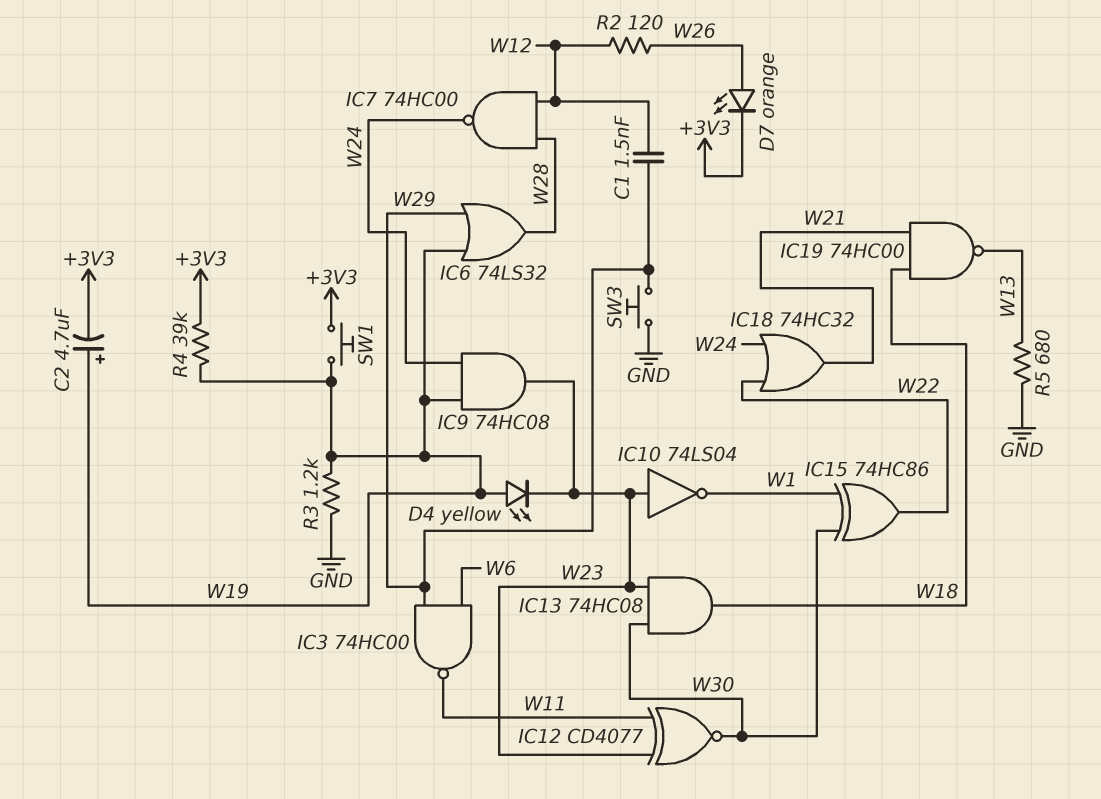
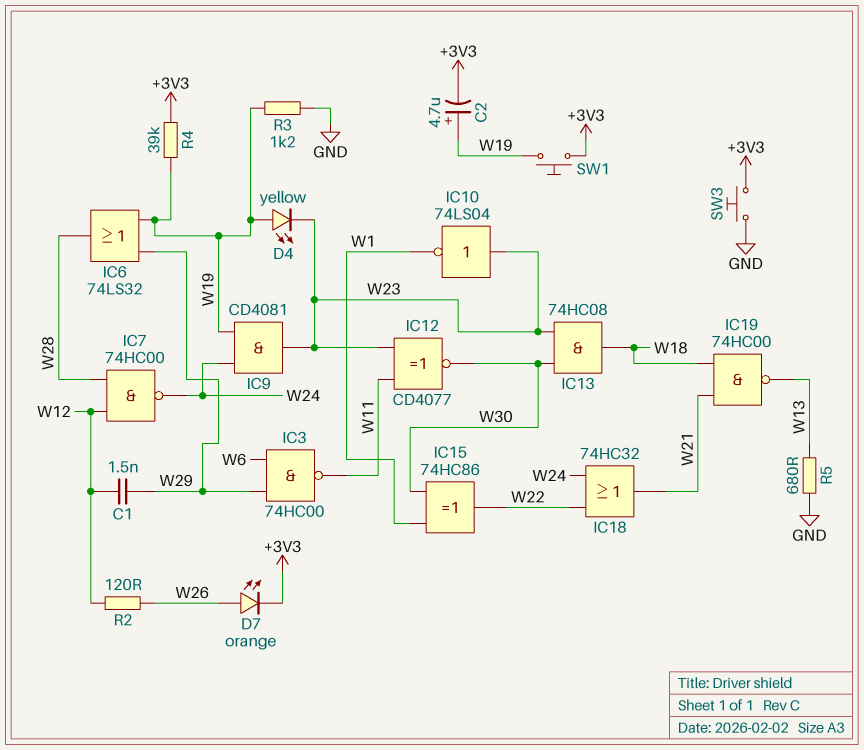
IC9: AND 74HC08 (in W19, in W24, out W23) -> AND CD4081 (in W19, in W24, out W23)
SW3: button (GND, W29) -> button (+3V3, GND)

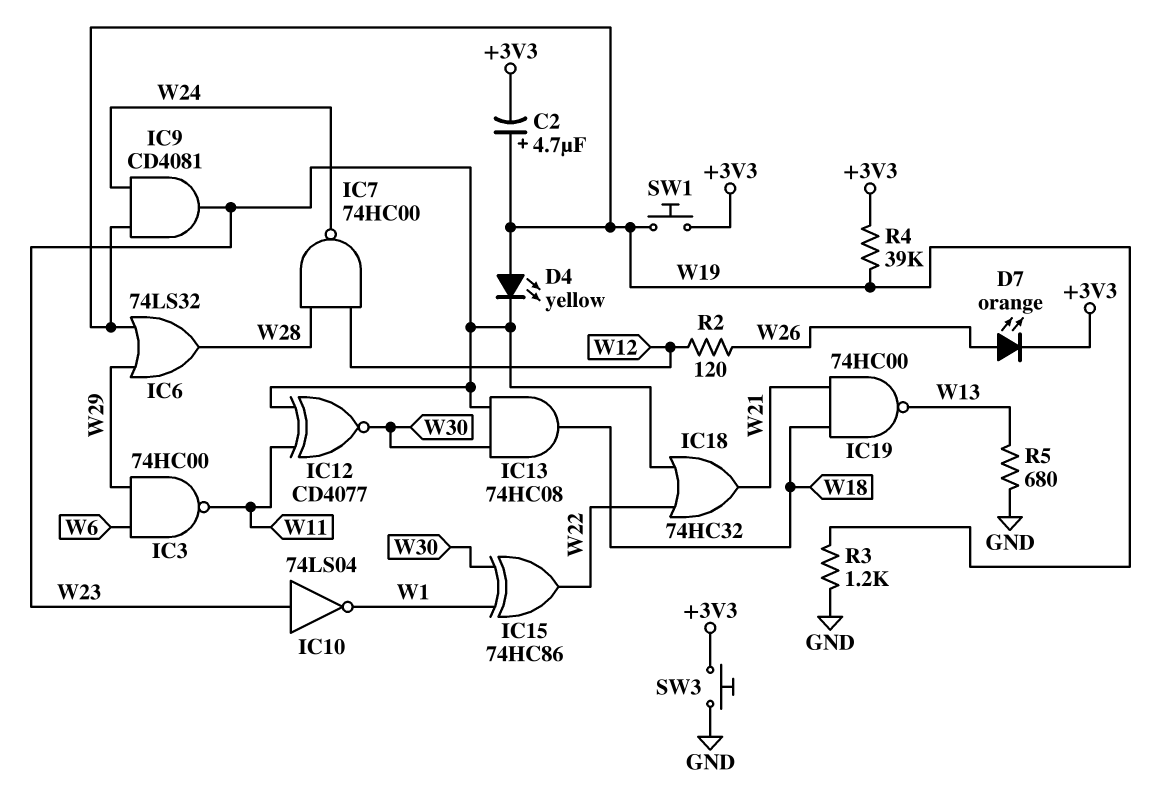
C1: 1.5nF (W12, W29) -> none
IC18: OR 74HC32 (in W22, in W24, out W21) -> OR 74HC32 (in W22, in W23, out W21)

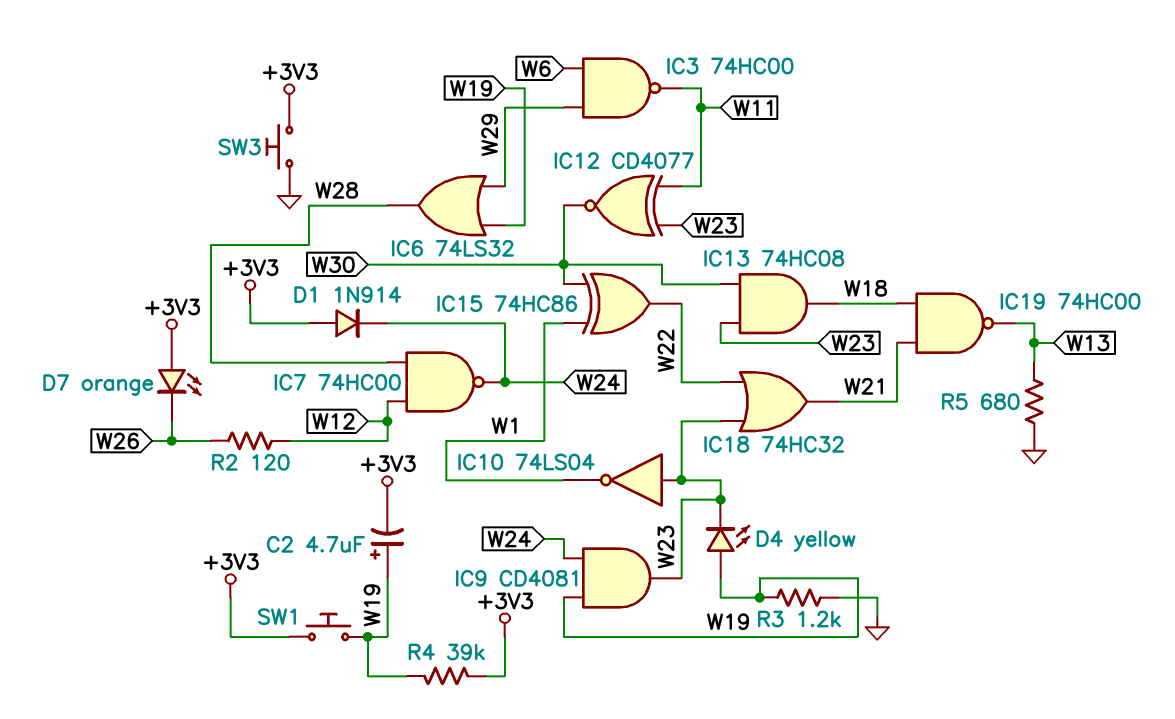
D1: none -> diode 1N914 (A +3V3, K W24)
D7: LED orange (A W26, K +3V3) -> LED orange (A +3V3, K W26)

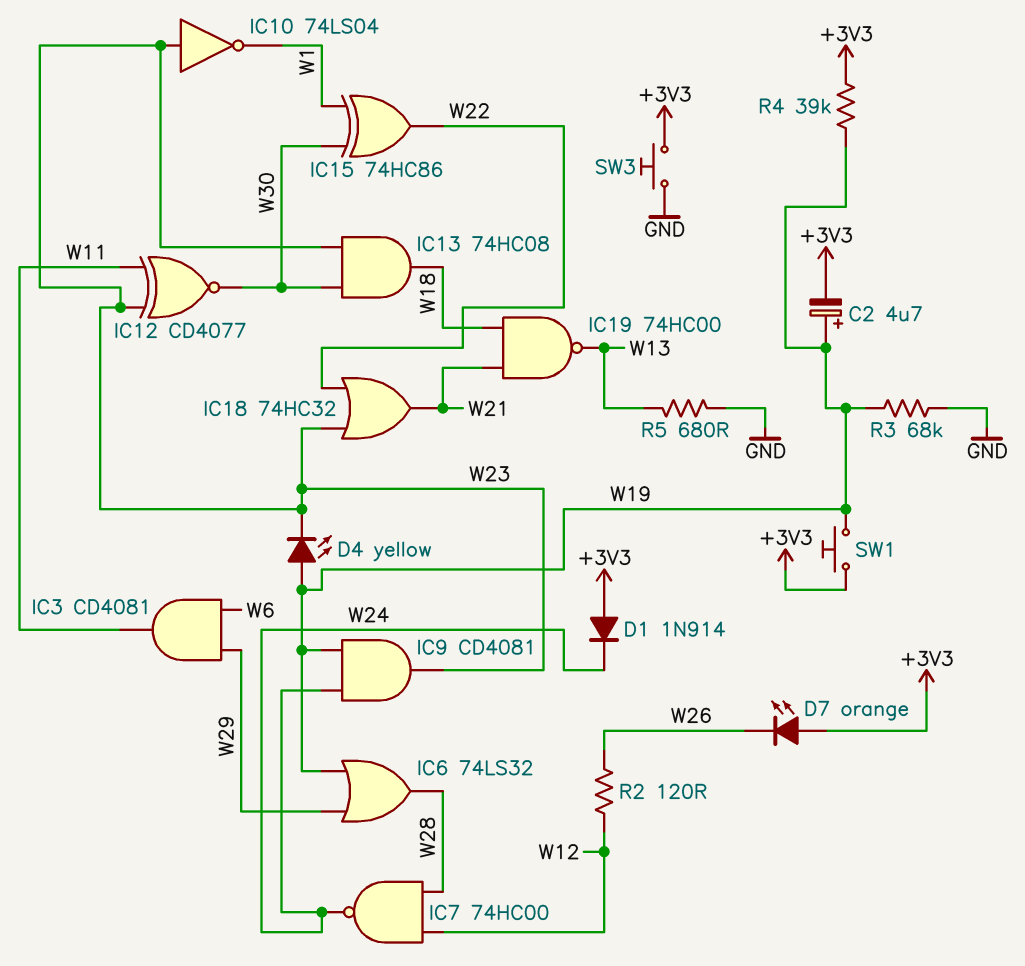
IC3: NAND 74HC00 (in W6, in W29, out W11) -> AND CD4081 (in W6, in W29, out W11)
R3: 1.2k (GND, W19) -> 68k (GND, W19)

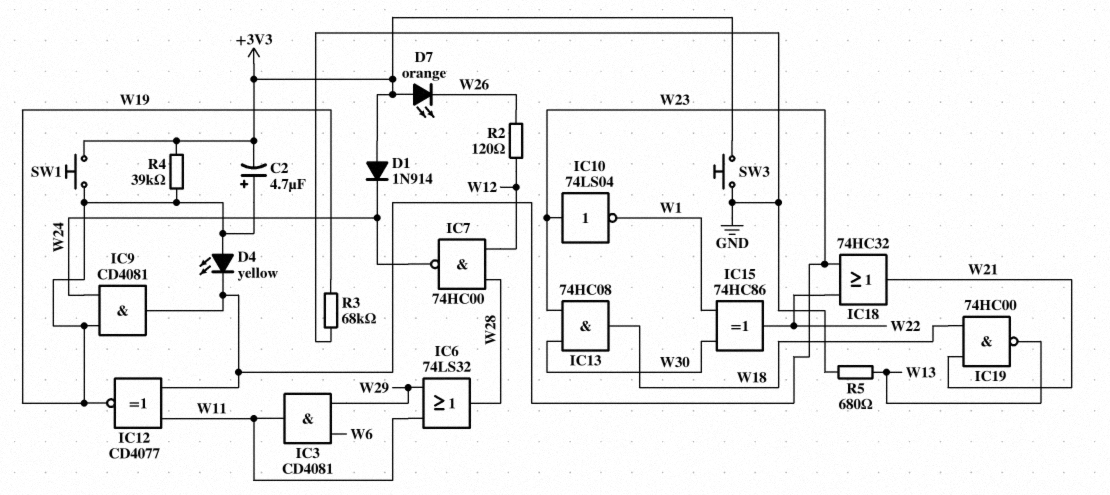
IC6: OR 74LS32 (in W19, in W29, out W28) -> OR 74LS32 (in W11, in W29, out W28)
IC12: XNOR CD4077 (in W11, in W23, out W30) -> XNOR CD4077 (in W11, in W23, out W19)

